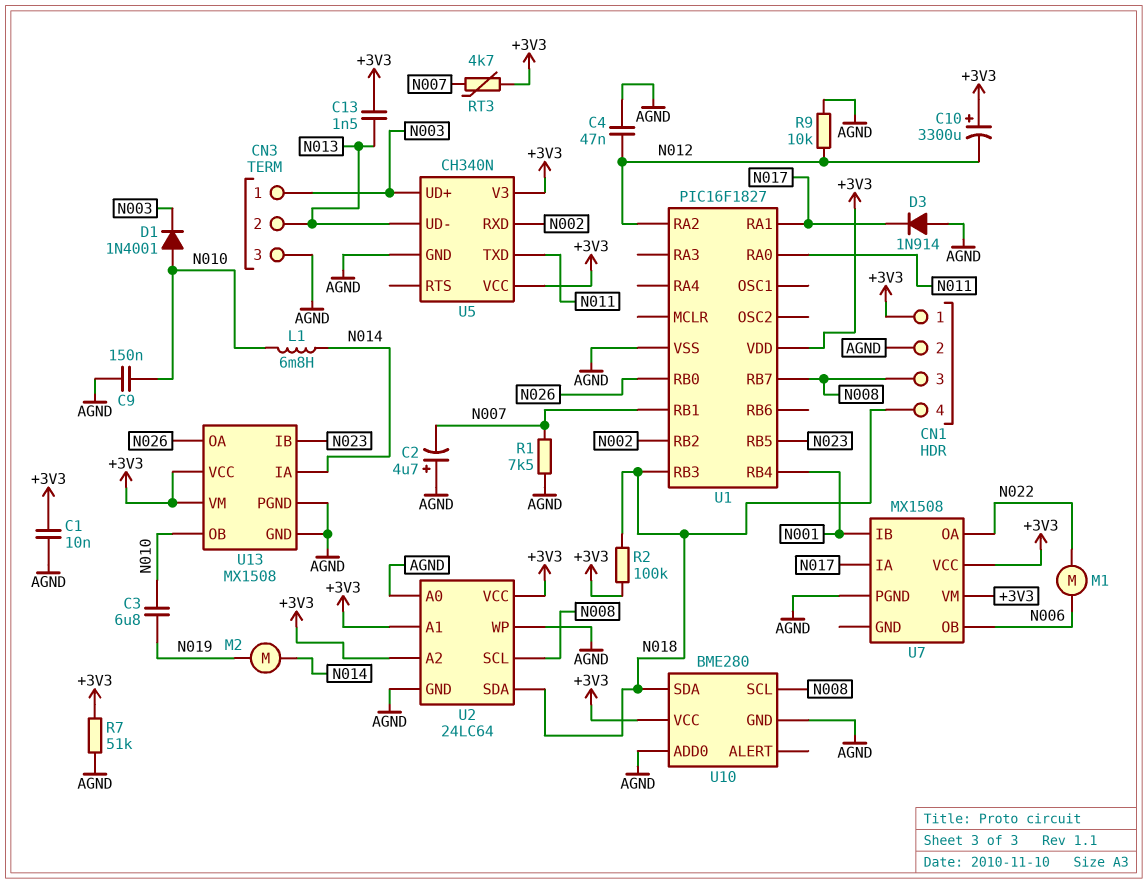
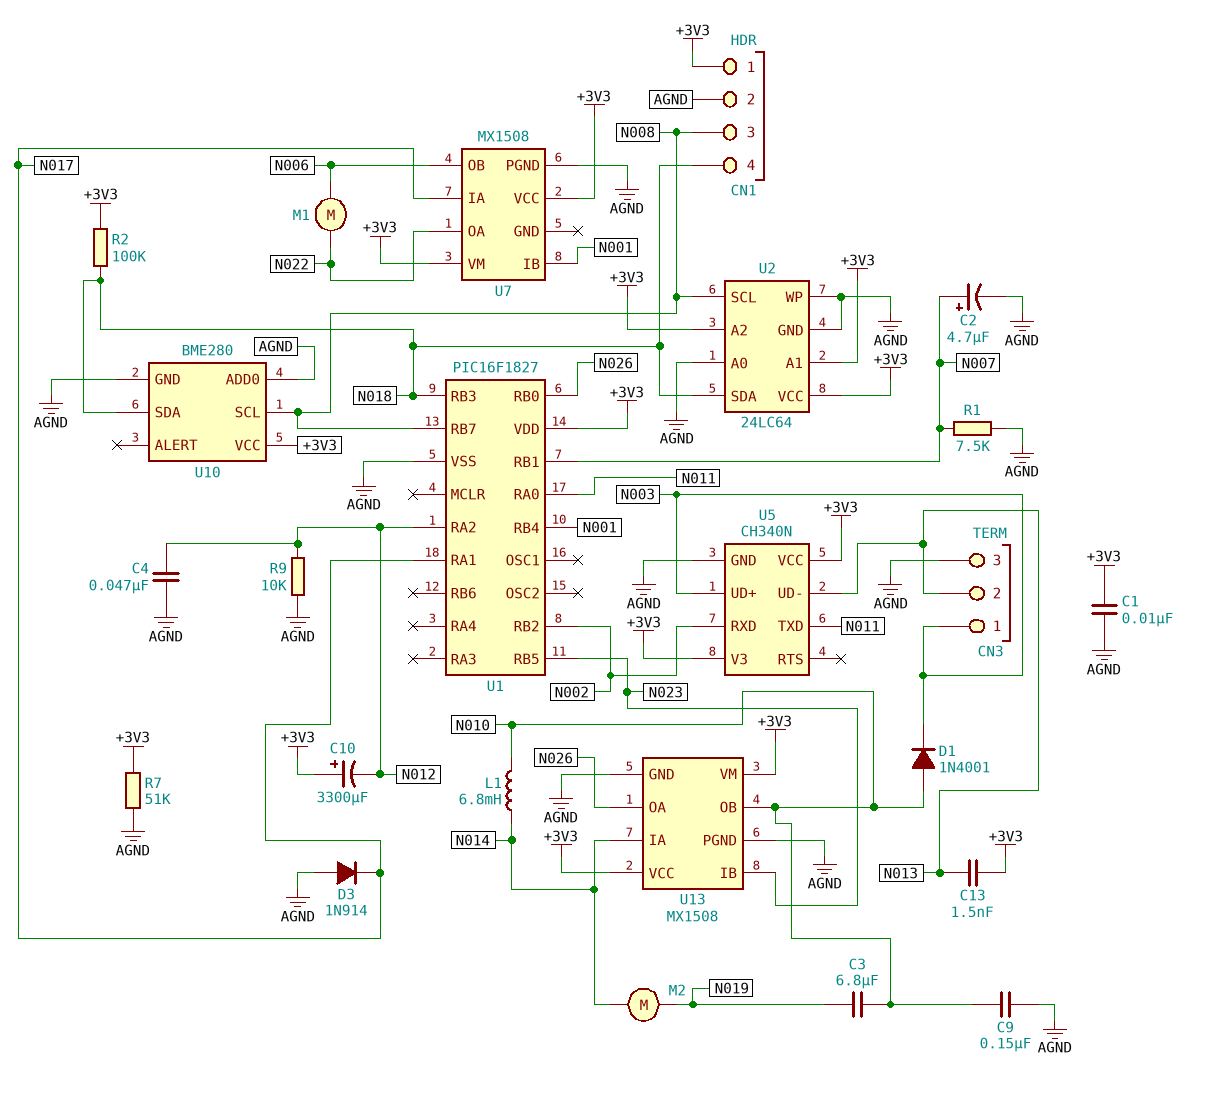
C2: 4.7uF (plus AGND, minus N007) -> 4.7uF (plus N007, minus AGND)
RT3: 4.7k (+3V3, N007) -> none

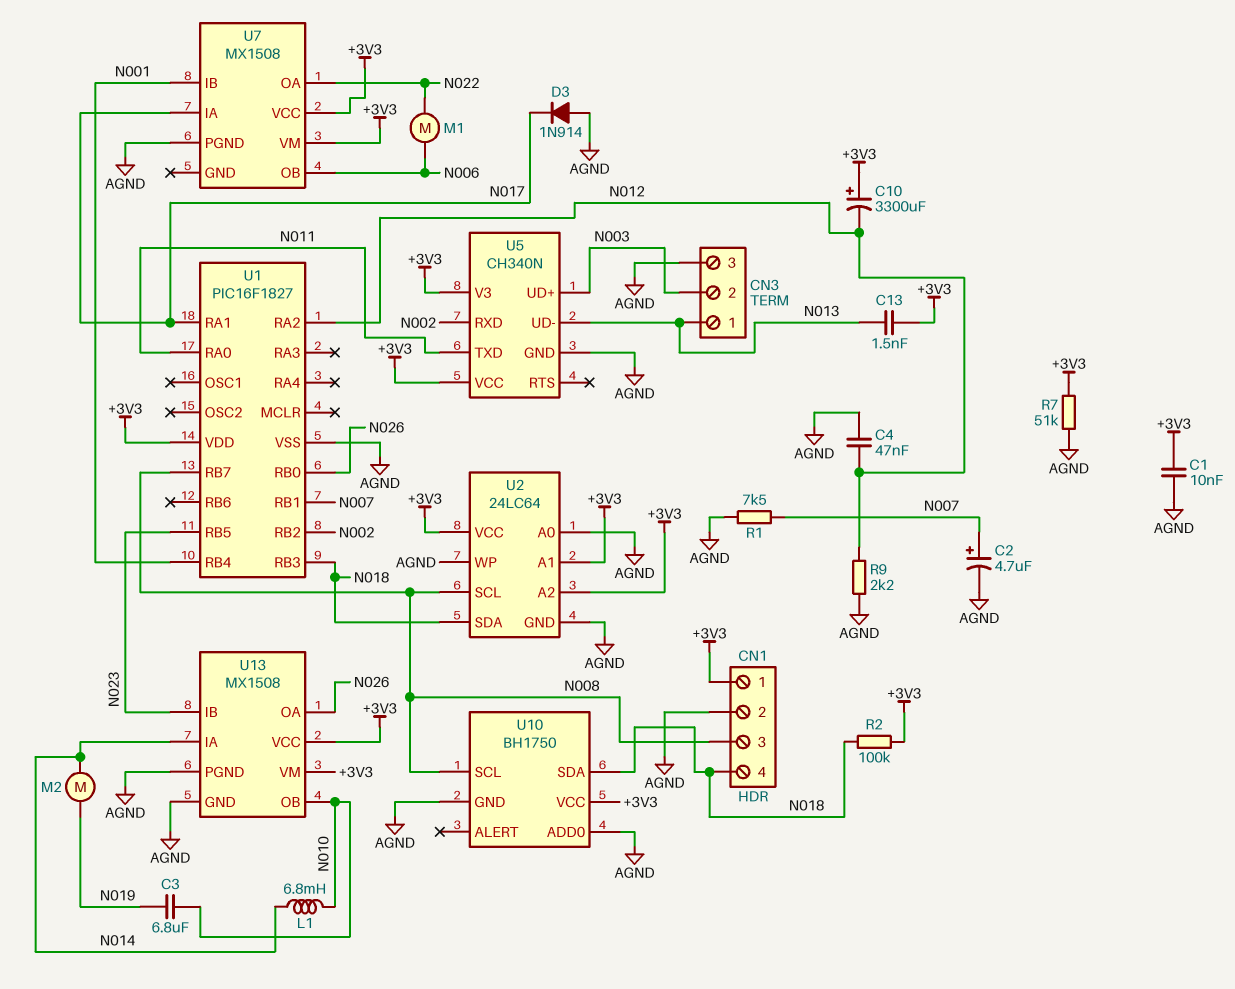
C9: 150nF (AGND, N010) -> none
CN3 pin 1: N003 -> N013
CN3 pin 2: N013 -> N003
D1: diode 1N4001 (A N010, K N003) -> none
R9: 10k (AGND, N012) -> 2.2k (AGND, N012)
U10: BME280 -> BH1750

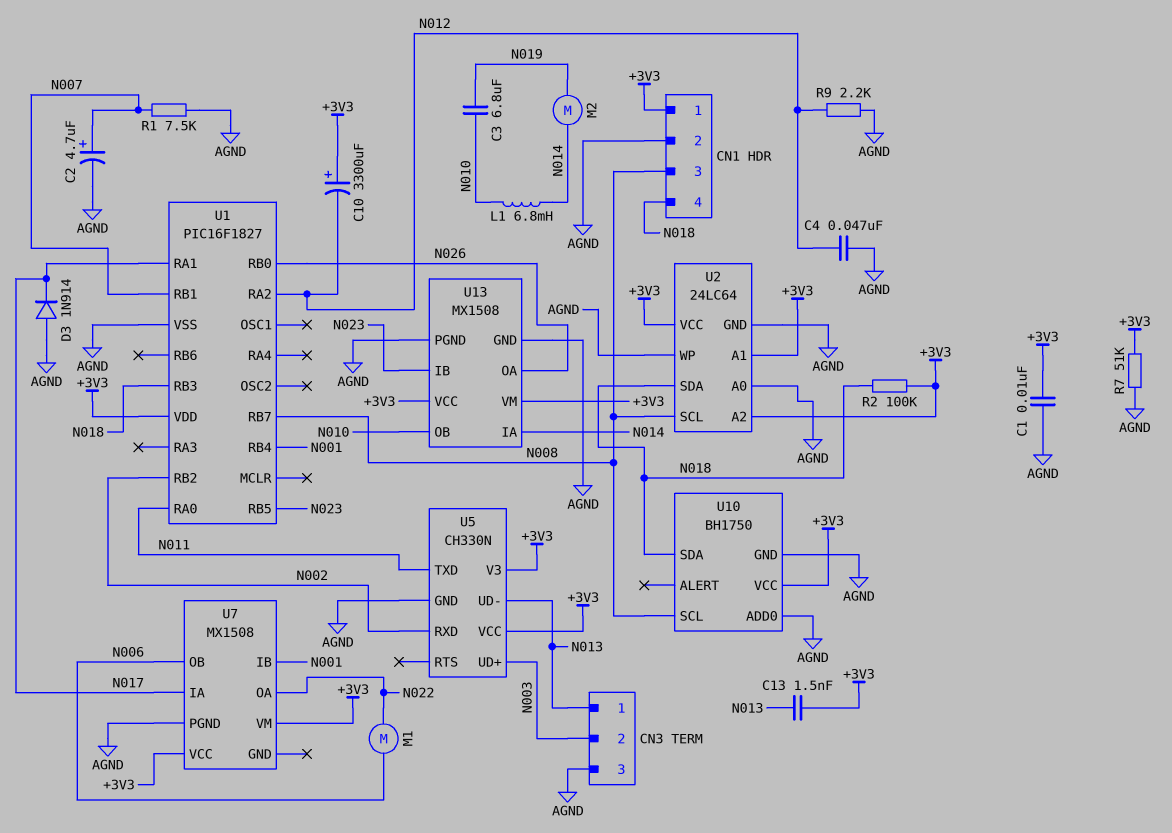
U5: CH340N -> CH330N

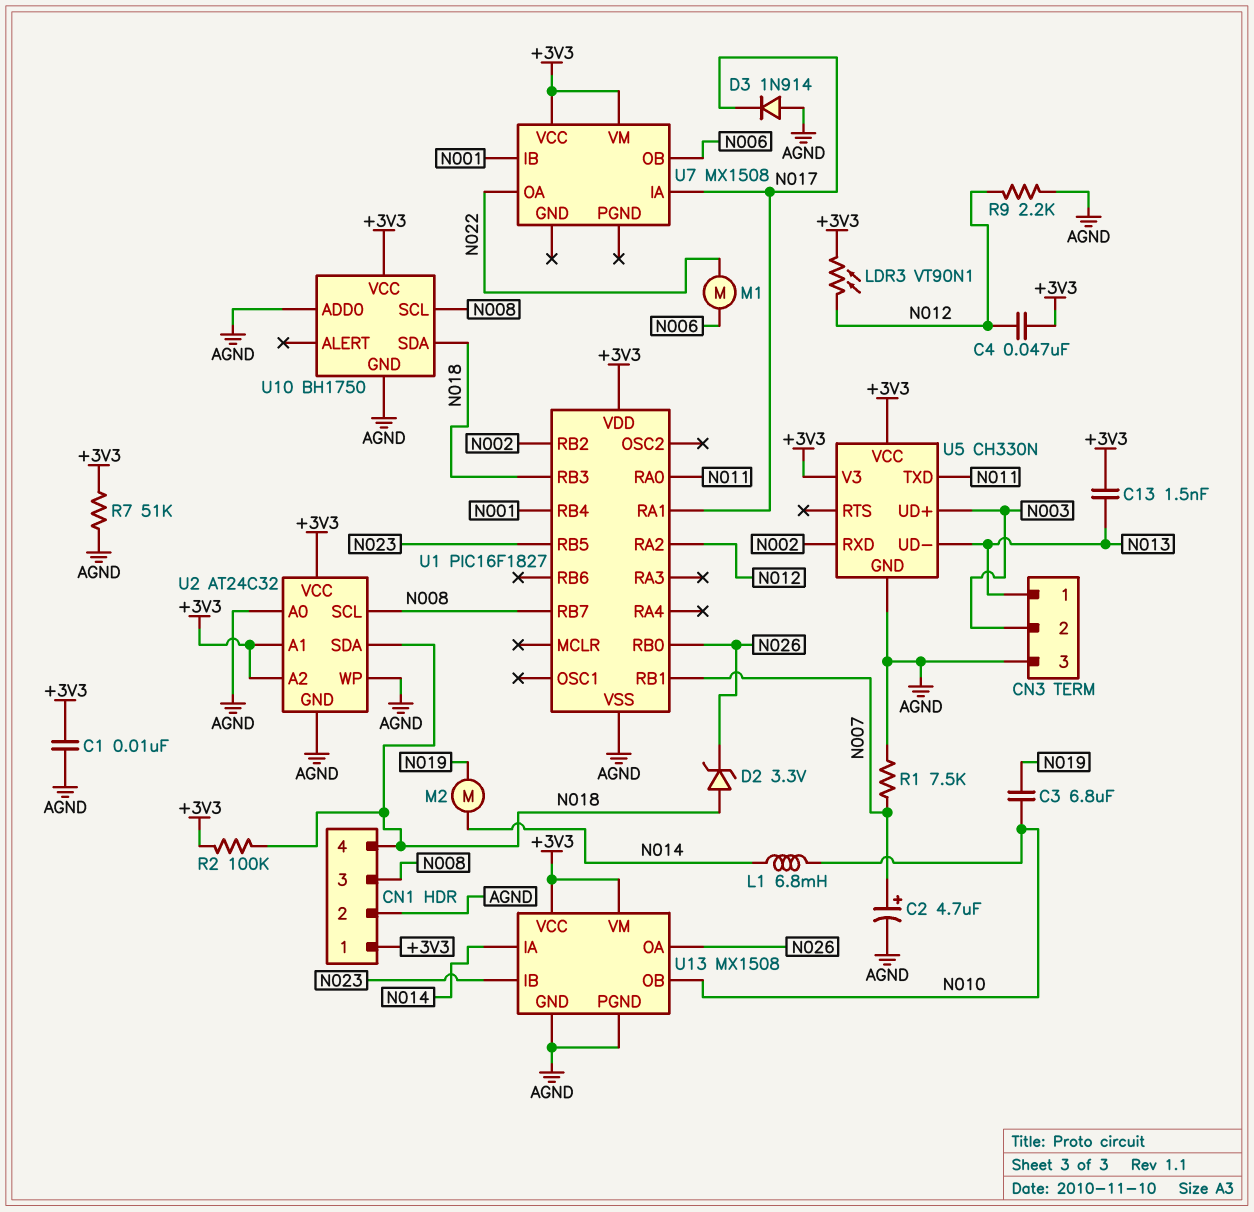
C4: 47nF (AGND, N012) -> 47nF (+3V3, N012)
C10: 3300uF (plus +3V3, minus N012) -> none
D2: none -> zener 3.3V (A N018, K N026)
LDR3: none -> VT90N1 (+3V3, N012)
U2: 24LC64 -> AT24C32
U7 pin PGND: AGND -> none

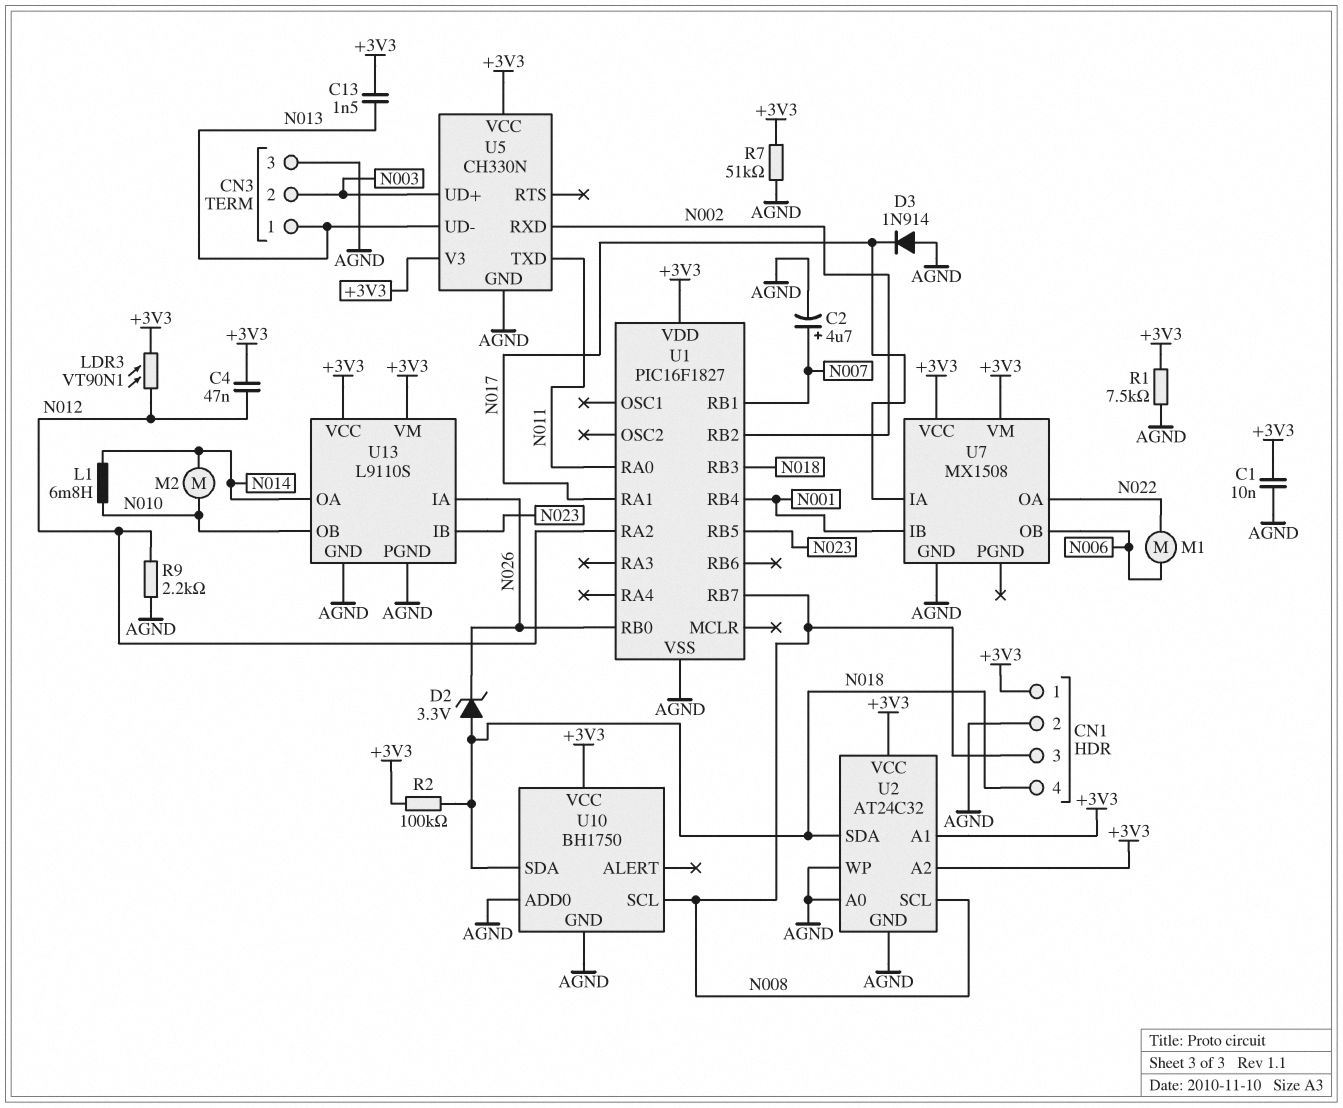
C3: 6.8uF (N010, N019) -> none
M2: motor (N014, N019) -> motor (N010, N014)
R1: 7.5k (AGND, N007) -> 7.5k (+3V3, AGND)
U7 pin GND: none -> AGND
U13: MX1508 -> L9110S
U13 pin IA: N014 -> N026
U13 pin OA: N026 -> N014

